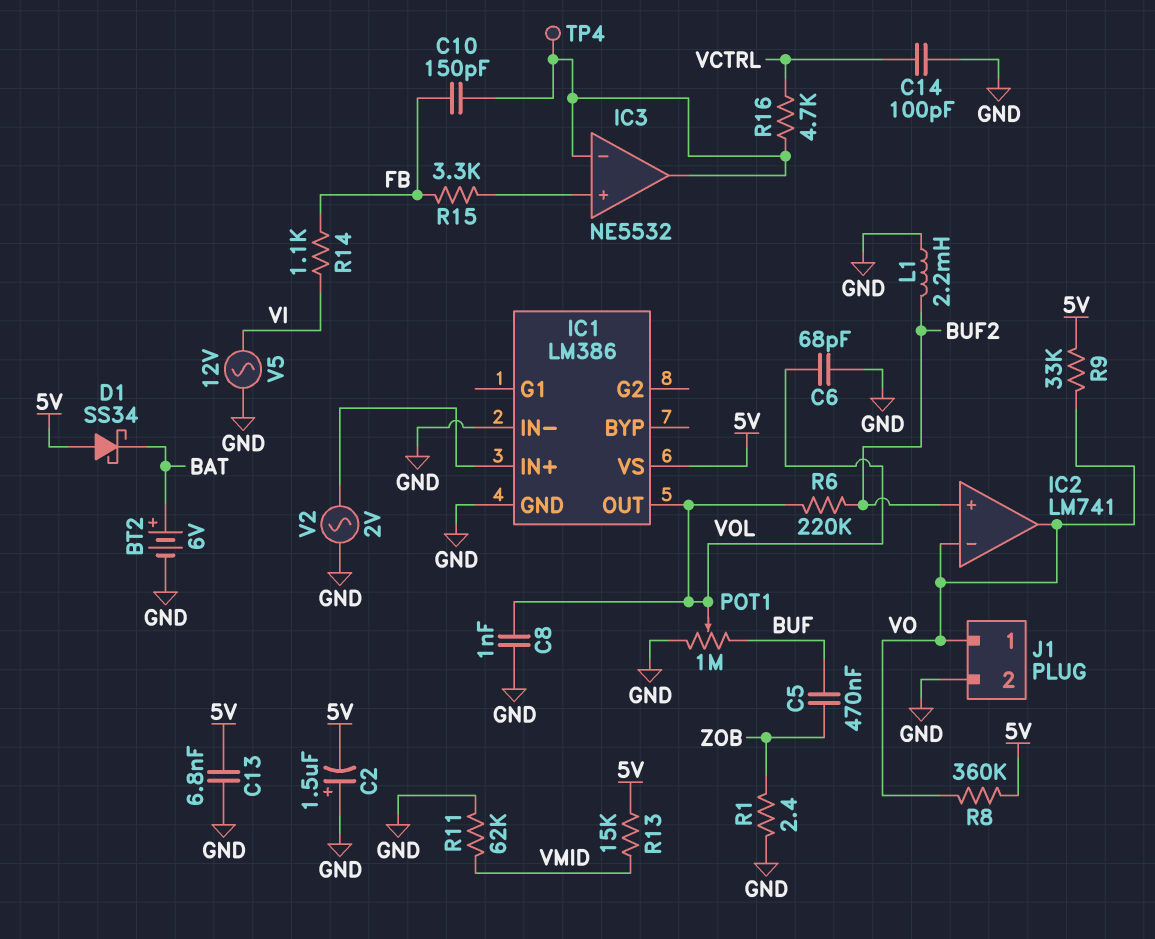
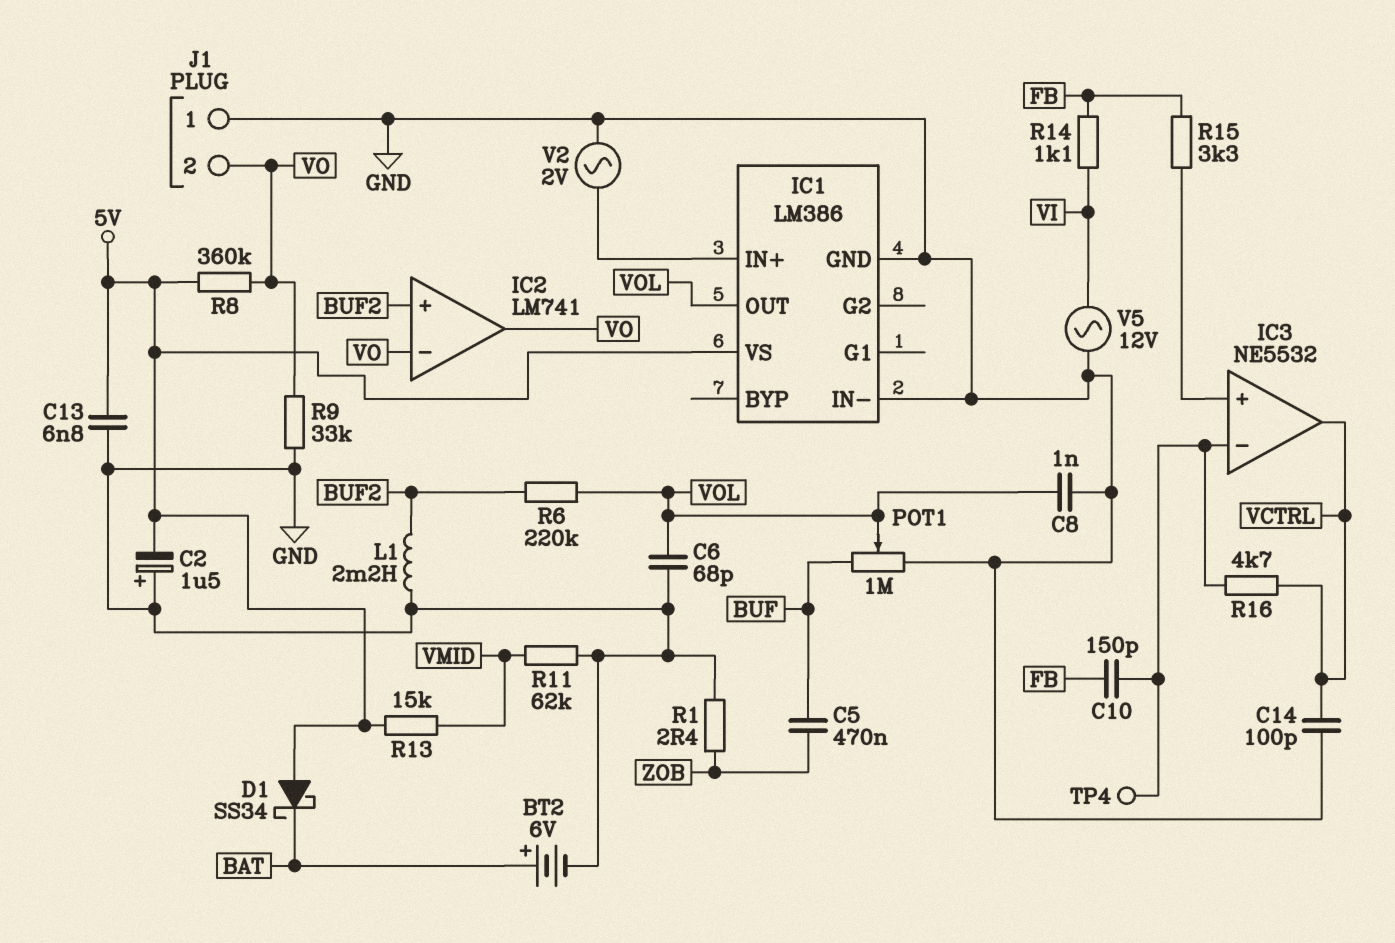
IC3 pin out: IC3/in- -> VCTRL
J1 pin 1: VO -> GND
J1 pin 2: GND -> VO
R9: 33k (5V, VO) -> 33k (GND, VO)

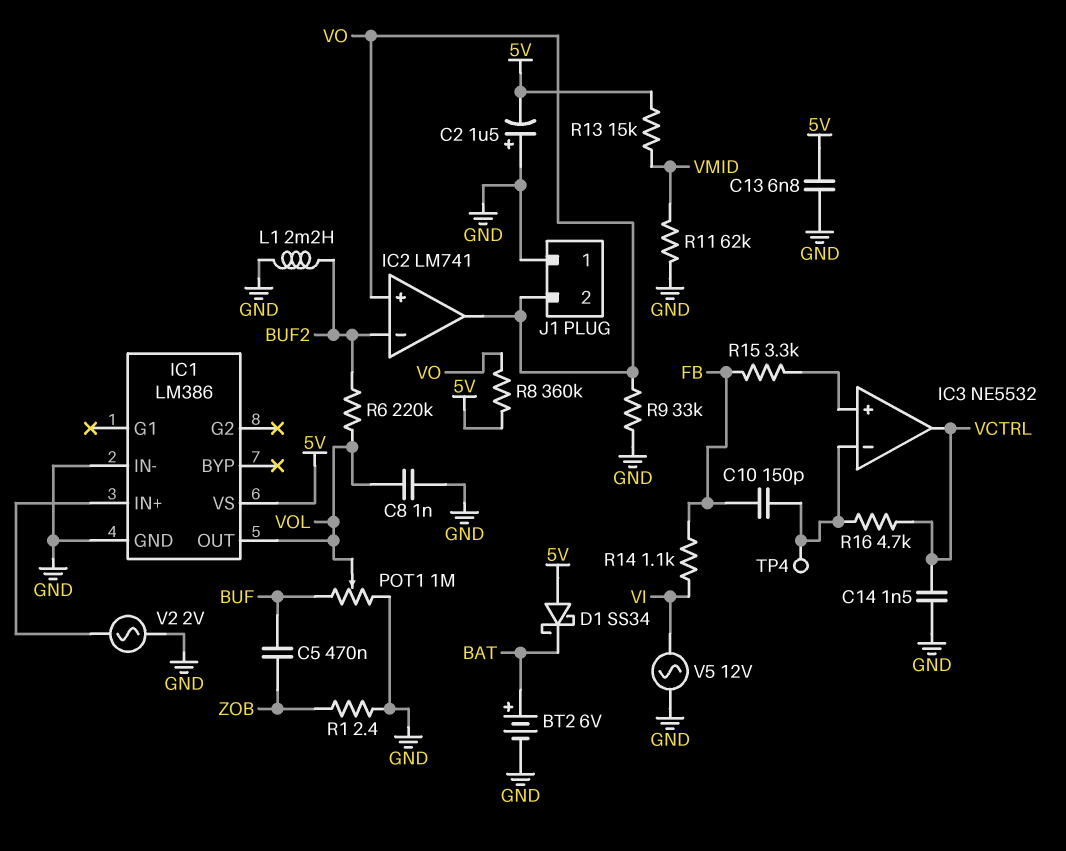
C6: 68pF (GND, VOL) -> none
C14: 100pF (GND, VCTRL) -> 1.5nF (GND, VCTRL)
IC2 pin in+: BUF2 -> VO
IC2 pin in-: VO -> BUF2

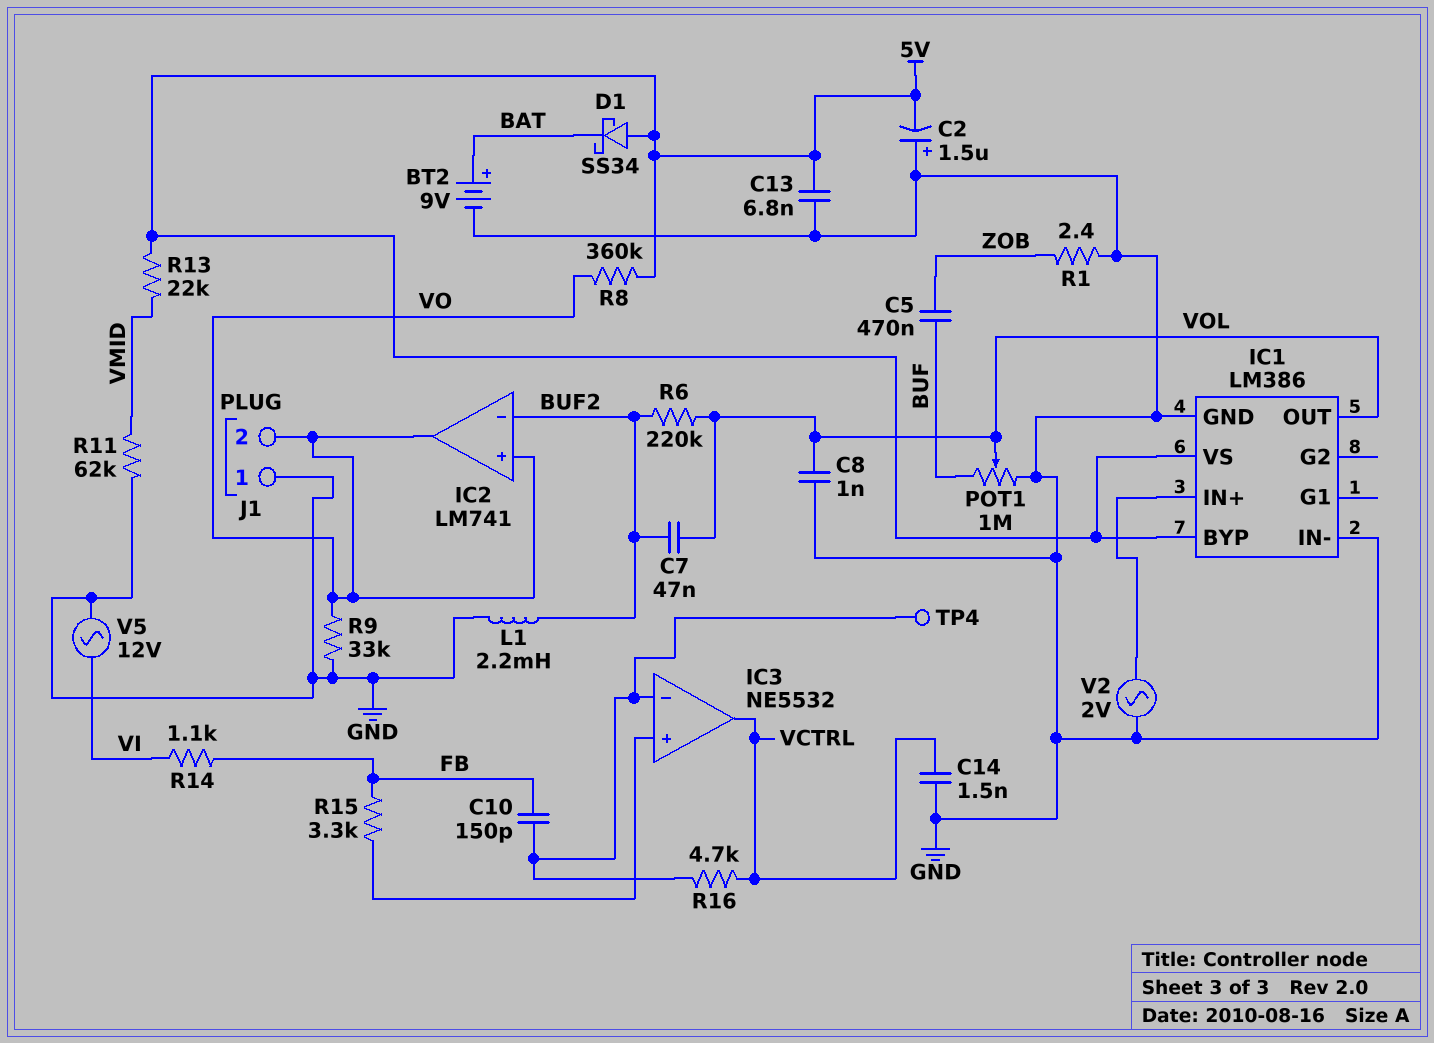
BT2: 6V (plus BAT, minus GND) -> 9V (plus BAT, minus GND)
C7: none -> 47nF (BUF2, VOL)
IC1 pin BYP: none -> 5V
R13: 15k (5V, VMID) -> 22k (5V, VMID)

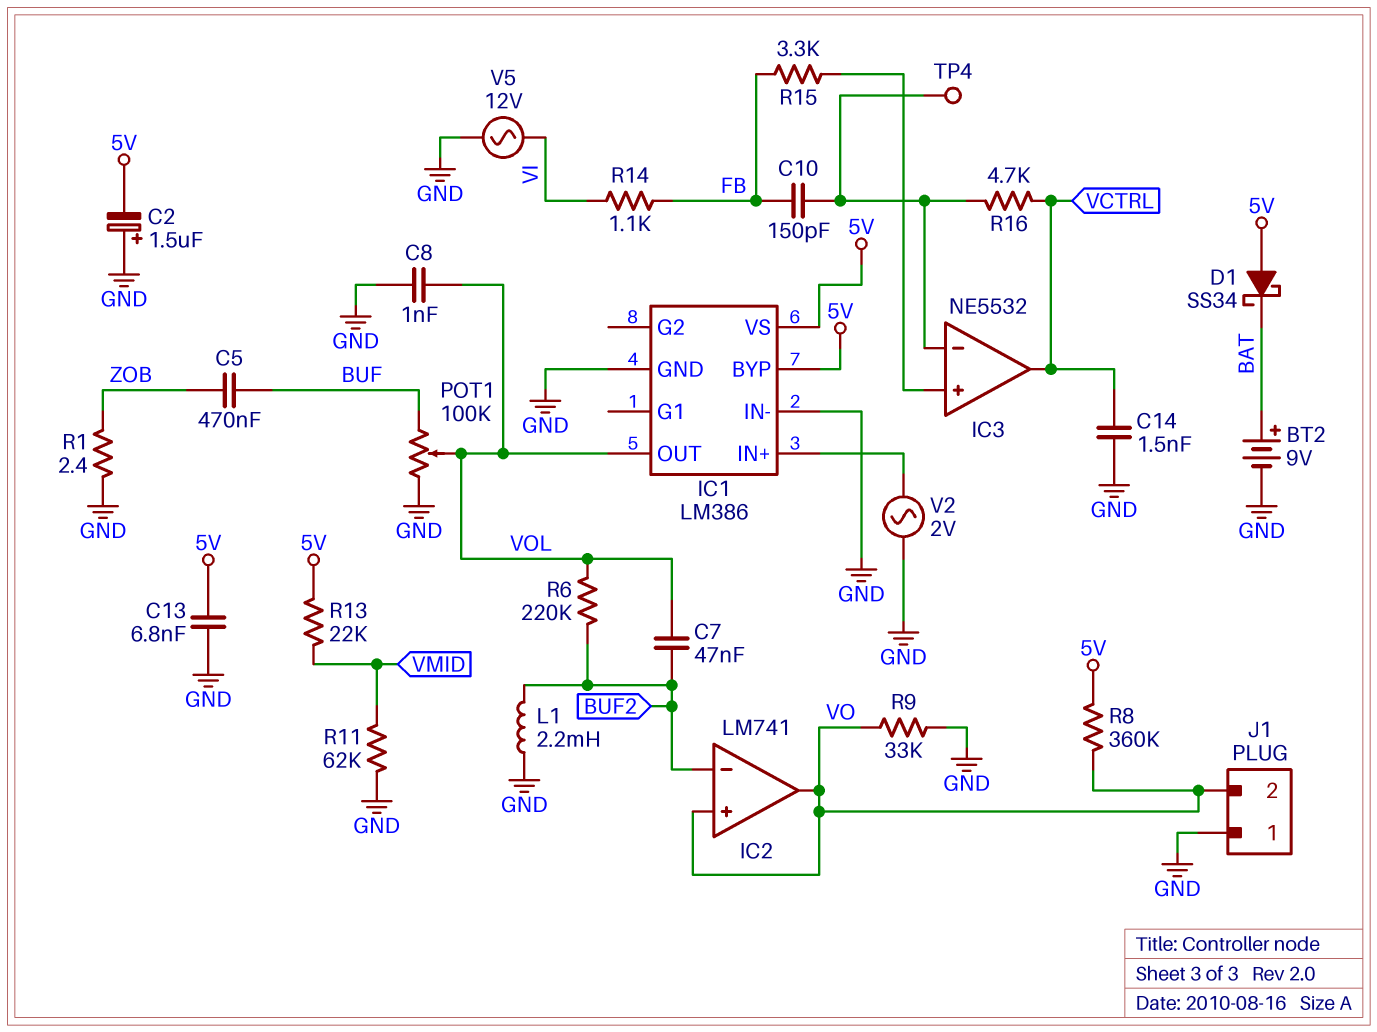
POT1: 1M (BUF, GND, wiper VOL) -> 100k (BUF, GND, wiper VOL)

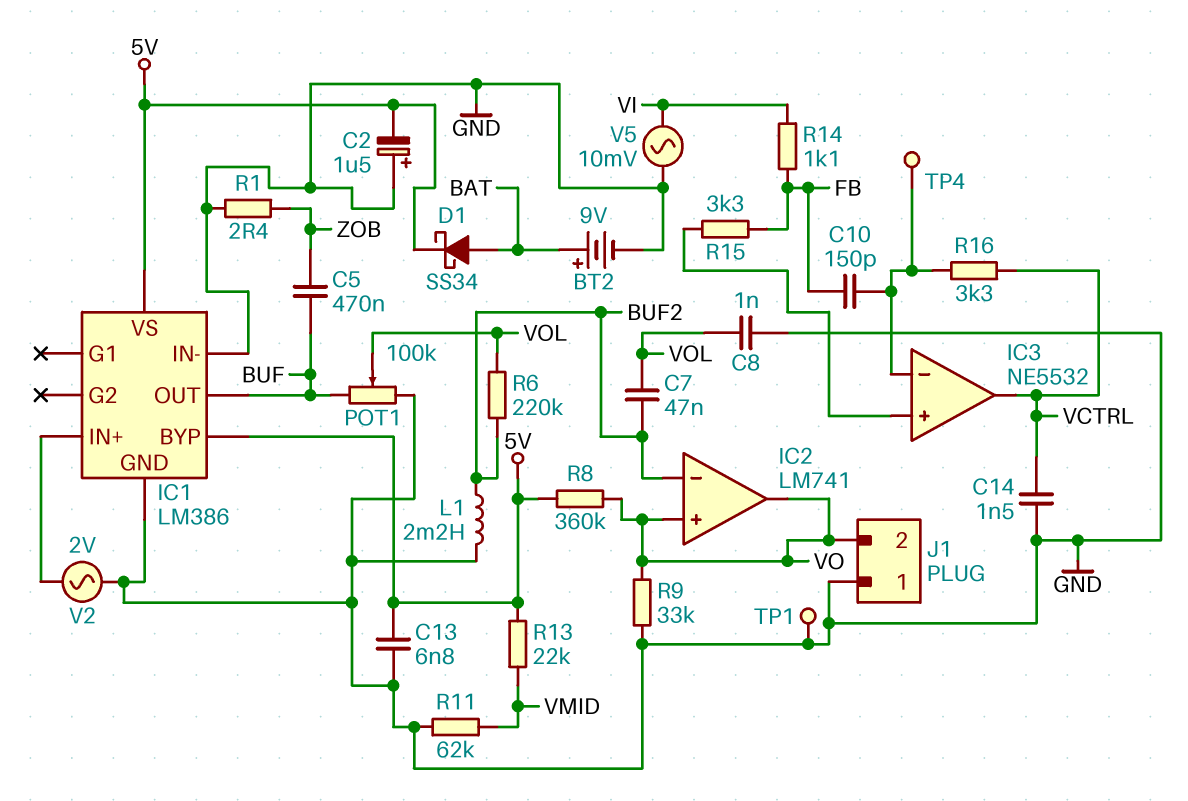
D1: schottky SS34 (A 5V, K BAT) -> schottky SS34 (A BAT, K 5V)
IC1 pin OUT: VOL -> BUF
R16: 4.7k (IC3/in-, VCTRL) -> 3.3k (IC3/in-, VCTRL)
TP1: none -> test point (GND)
V5: AC 12V (GND, VI) -> AC 10mV (GND, VI)

